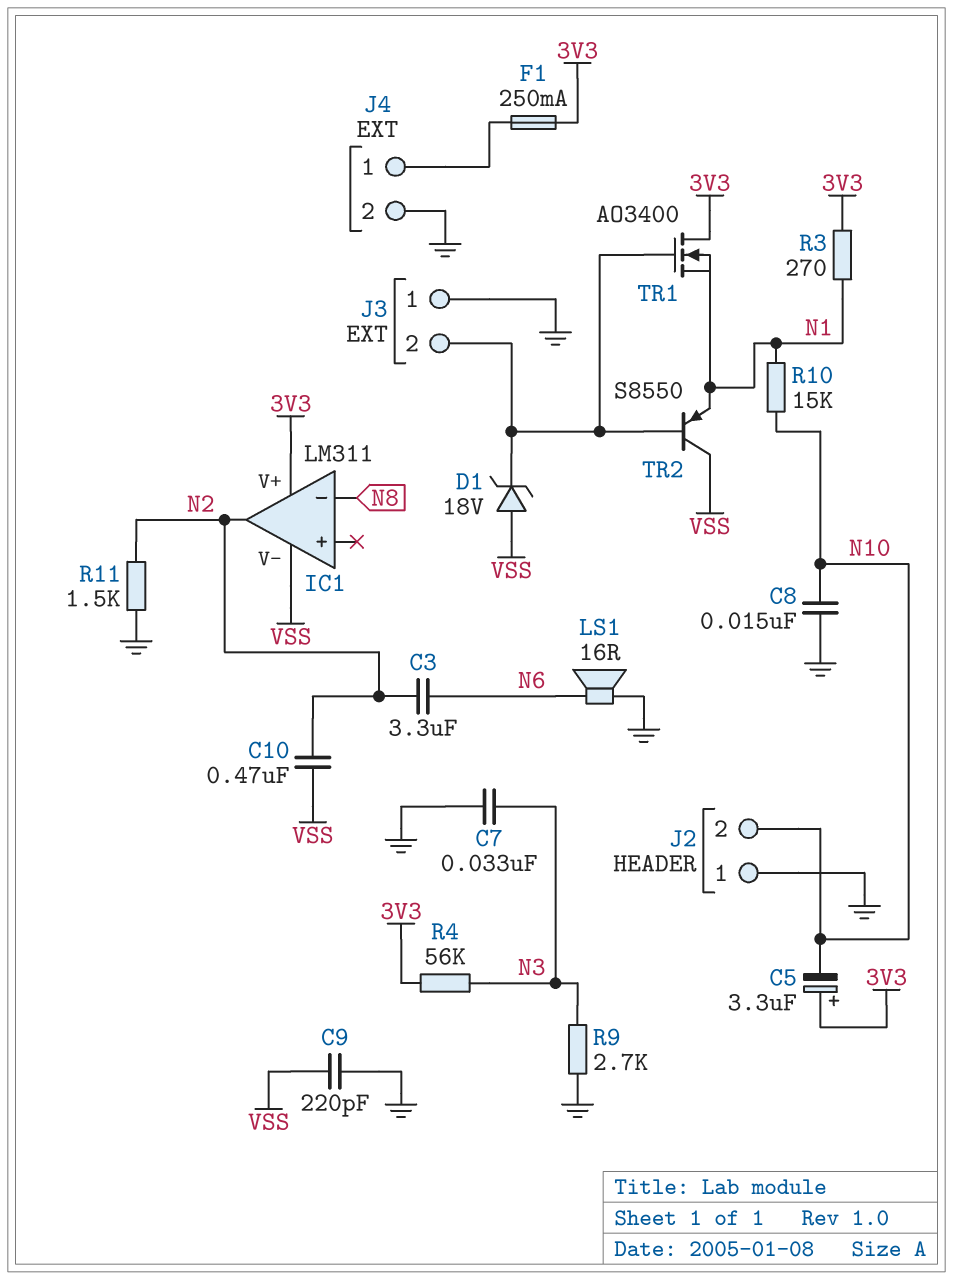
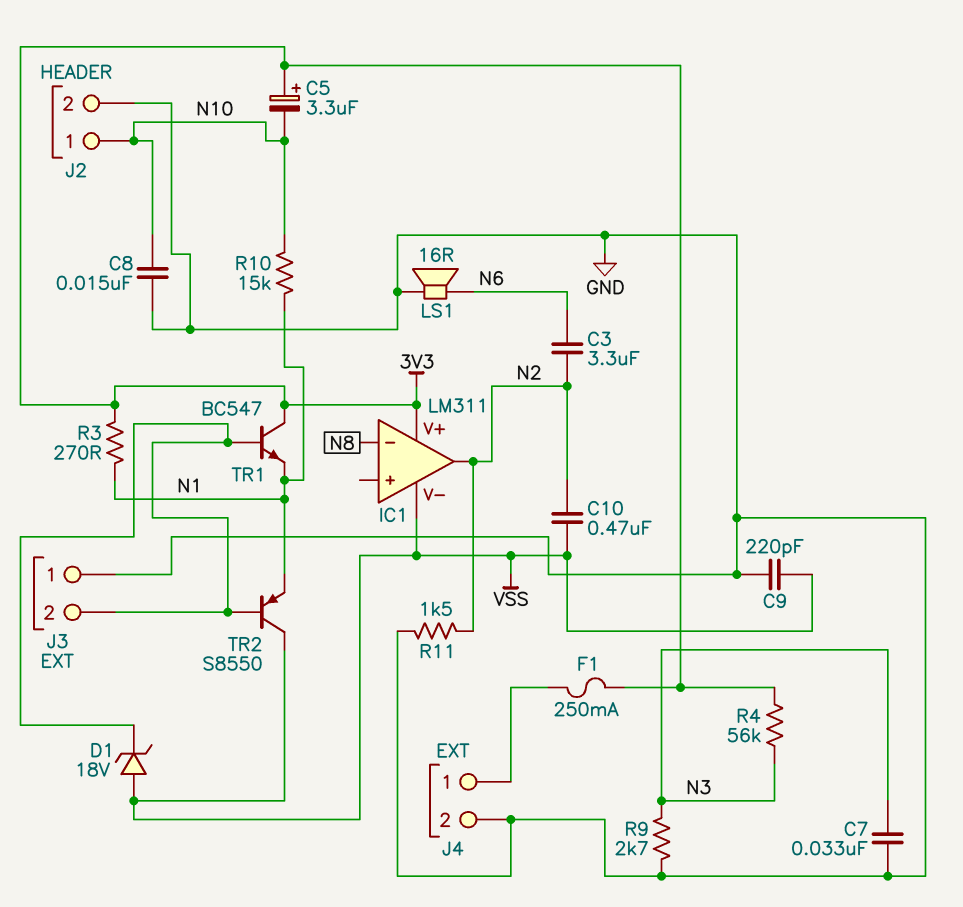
J2 pin 1: GND -> N10
J2 pin 2: N10 -> GND
TR1: NMOS AO3400 (G J3/2, D 3V3, S N1) -> NPN BC547 (B J3/2, C 3V3, E N1)

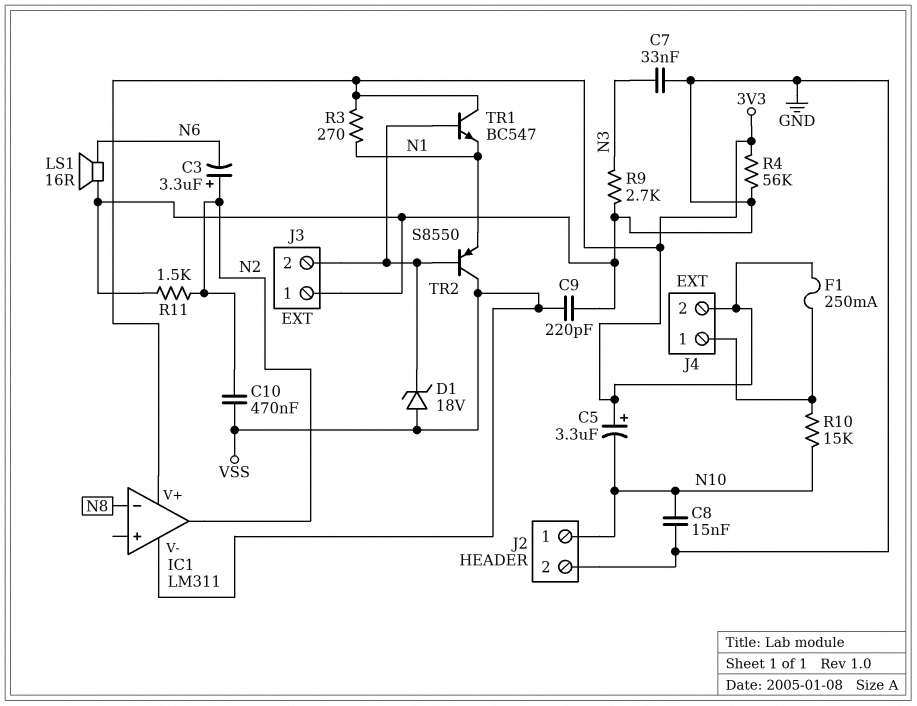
C3: 3.3uF (N2, N6) -> 3.3uF (plus N2, minus N6)
J4 pin 2: GND -> 3V3
R4: 56k (3V3, N3) -> 56k (3V3, GND)
R10: 15k (N1, N10) -> 15k (J4/1, N10)

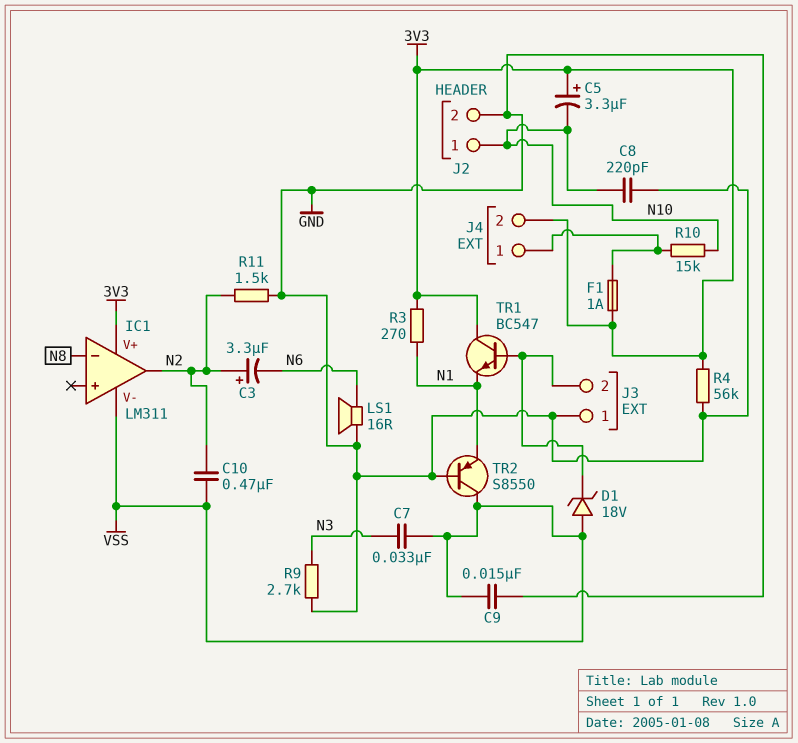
C7: 33nF (GND, N3) -> 33nF (N3, VSS)
C8: 15nF (GND, N10) -> 220pF (GND, N10)
C9: 220pF (GND, VSS) -> 15nF (GND, VSS)
F1: 250mA (3V3, J4/1) -> 1A (3V3, J4/1)
TR2: PNP S8550 (B J3/2, C VSS, E N1) -> PNP S8550 (B GND, C VSS, E N1)

